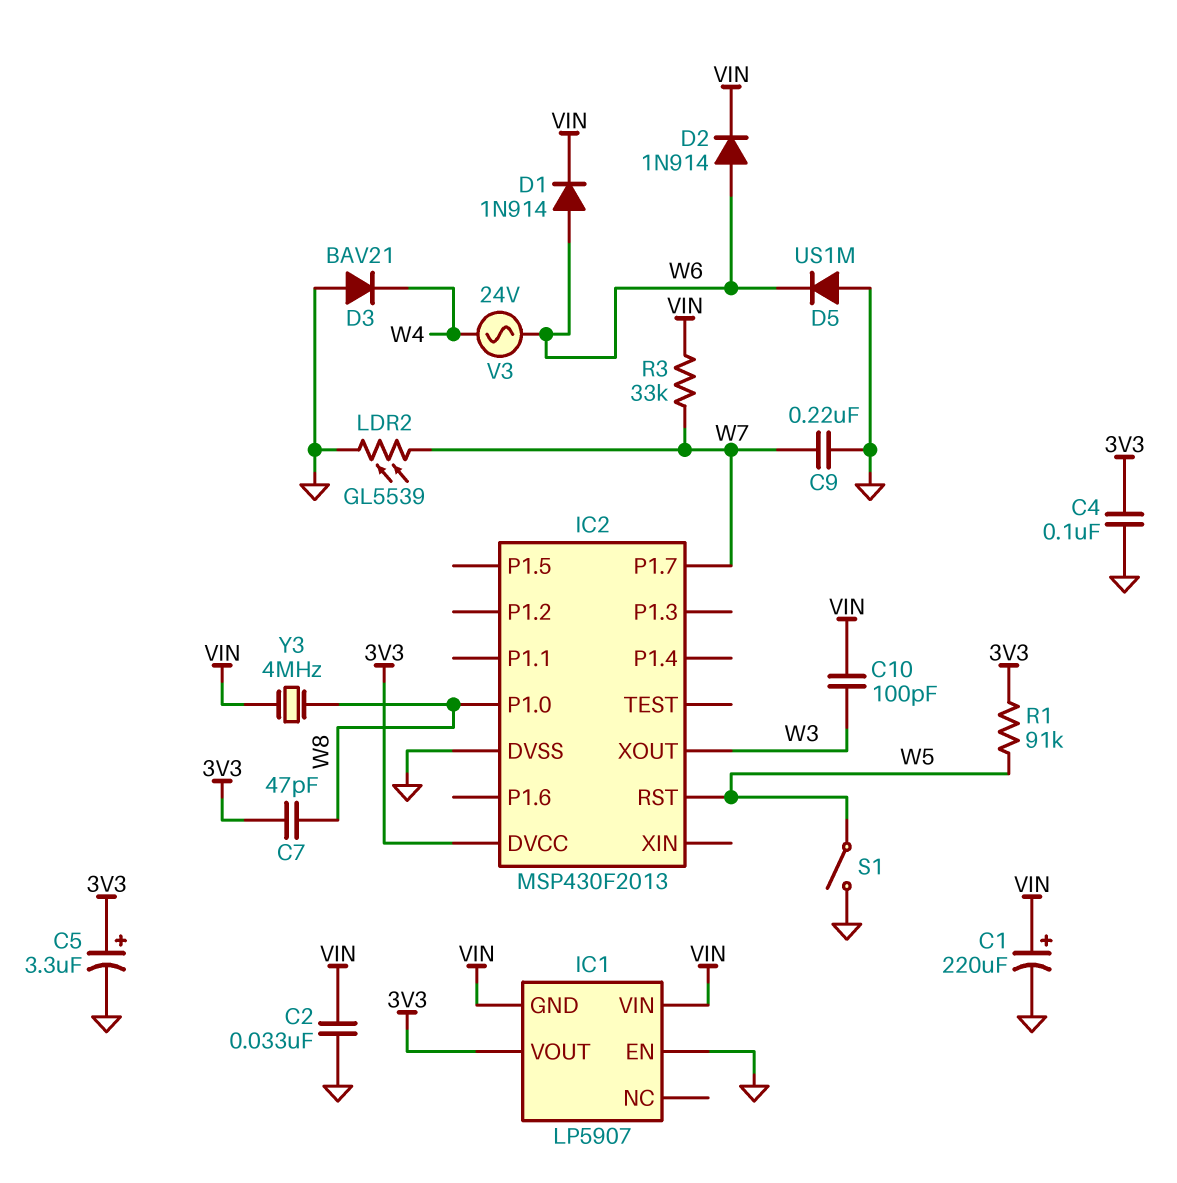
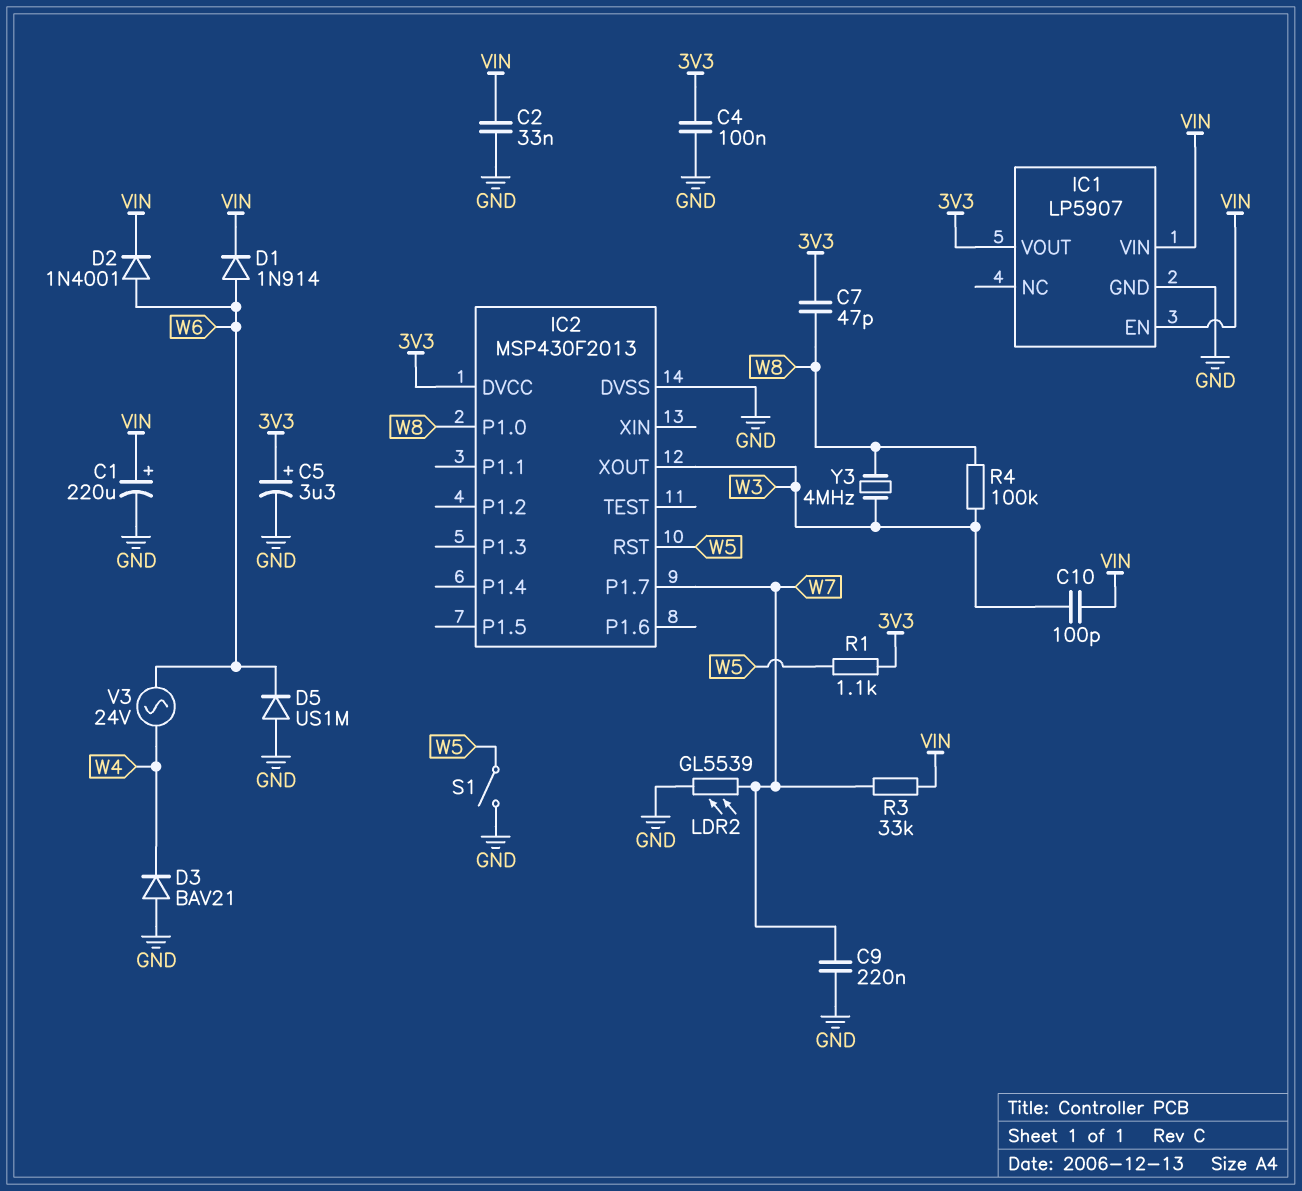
D2: diode 1N914 (A W6, K VIN) -> diode 1N4001 (A W6, K VIN)
IC1 pin EN: GND -> VIN
IC1 pin GND: VIN -> GND
R1: 91k (3V3, W5) -> 1.1k (3V3, W5)
R4: none -> 100k (W3, W8)
Y3: 4MHz (VIN, W8) -> 4MHz (W3, W8)

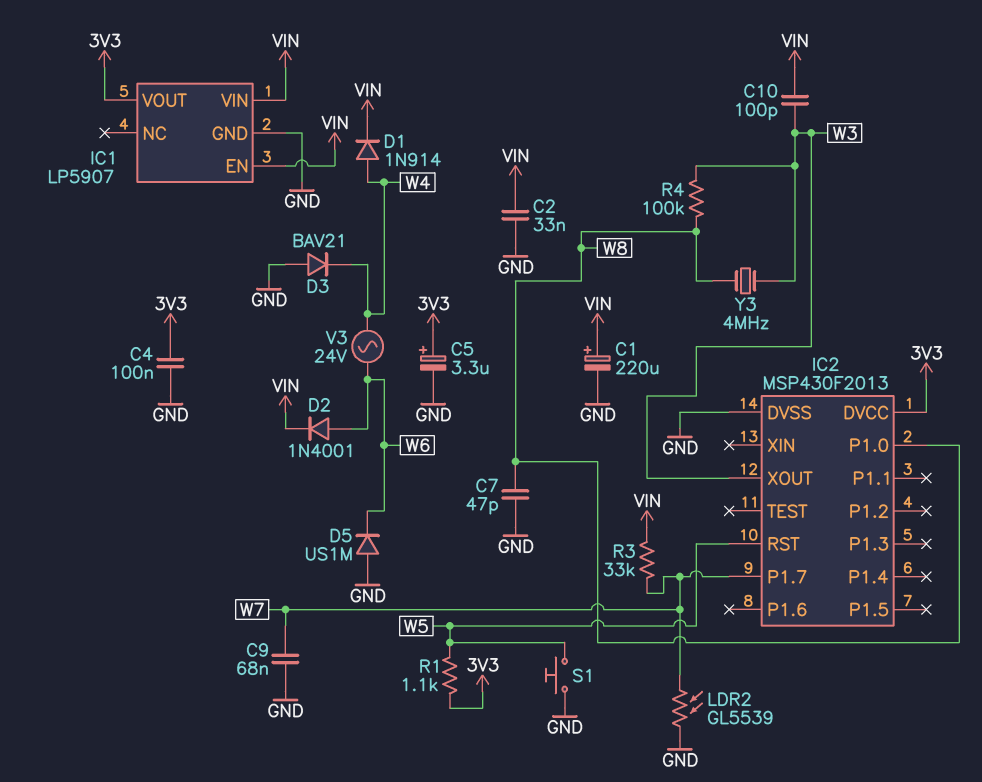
C7: 47pF (3V3, W8) -> 47pF (GND, W8)
C9: 220nF (GND, W7) -> 68nF (GND, W7)
D1: diode 1N914 (A W6, K VIN) -> diode 1N914 (A W4, K VIN)
S1: switch (GND, W5) -> button (GND, W5)

